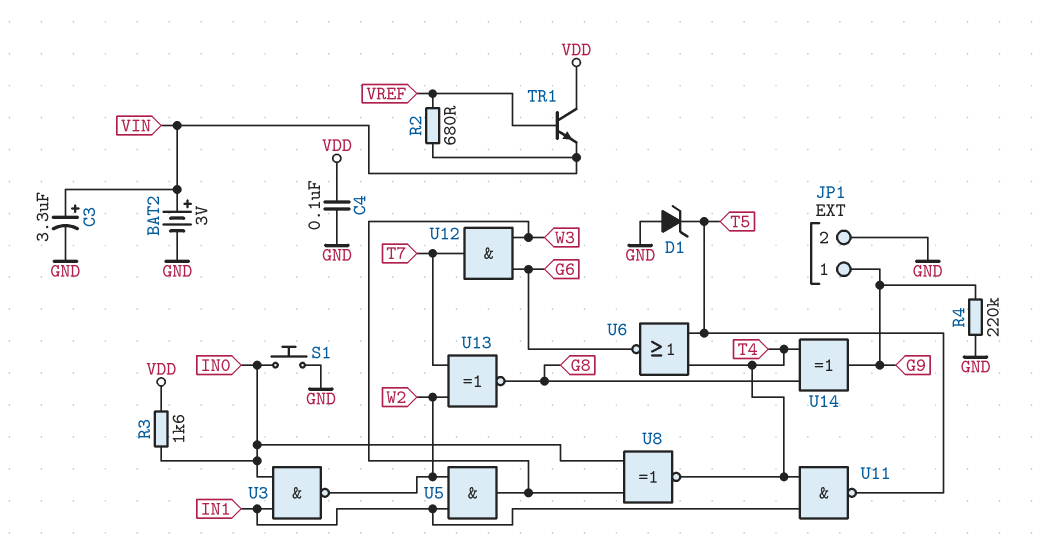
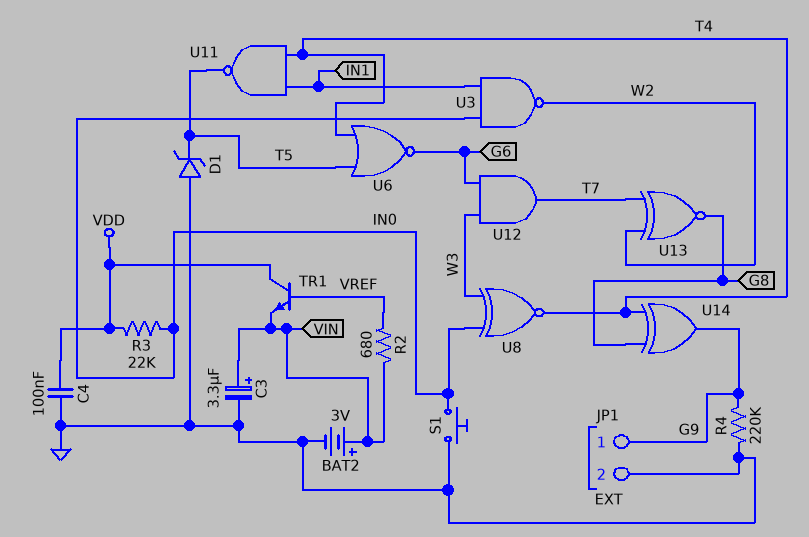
R3: 1.6k (IN0, VDD) -> 22k (IN0, VDD)
U5: AND (in IN1, in W2, out W3) -> none

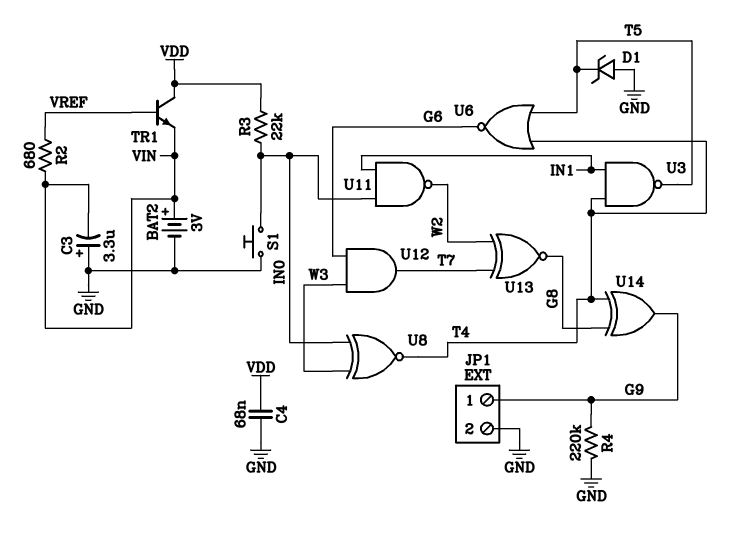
C3: 3.3uF (plus VIN, minus GND) -> 3.3uF (plus GND, minus VIN)
C4: 100nF (GND, VDD) -> 68nF (GND, VDD)
U3: NAND (in IN0, in IN1, out W2) -> NAND (in IN1, in T4, out T5)
U11: NAND (in IN1, in T4, out T5) -> NAND (in IN0, in IN1, out W2)

